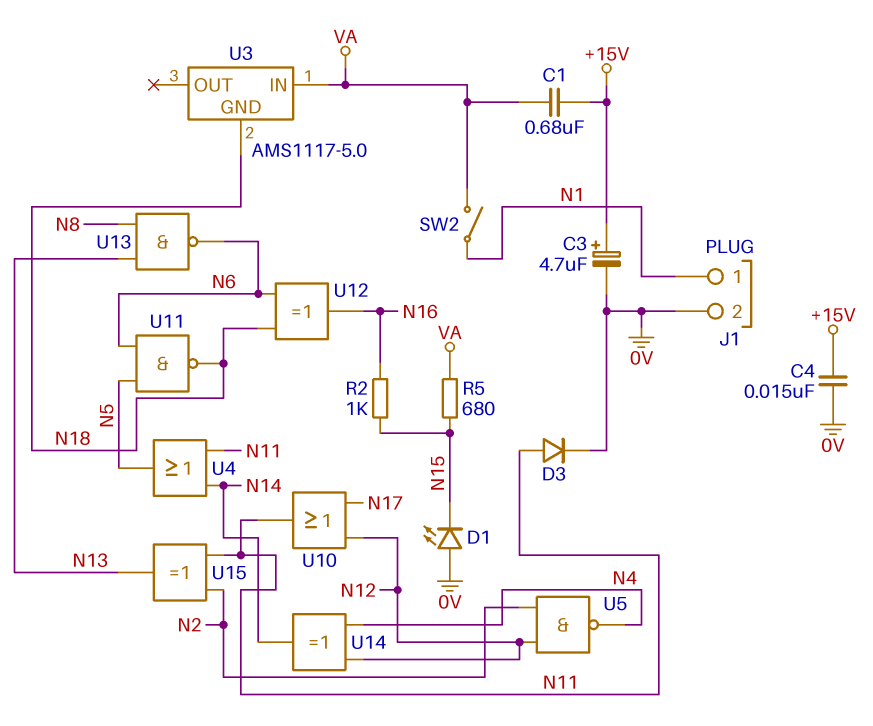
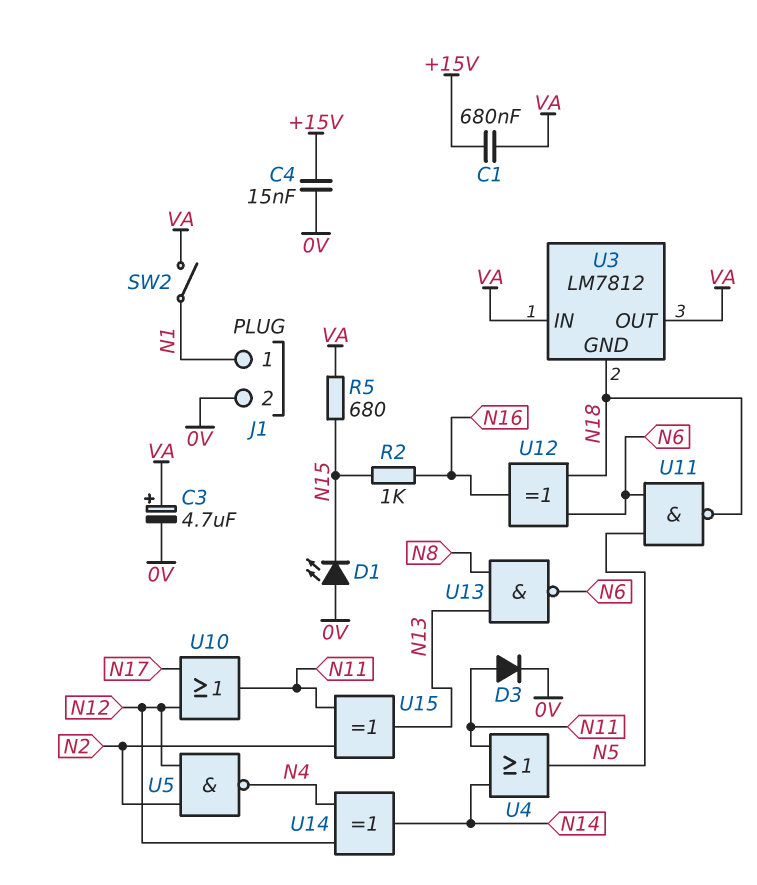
C3: 4.7uF (plus +15V, minus 0V) -> 4.7uF (plus VA, minus 0V)
U3: AMS1117-5.0 -> LM7812
U3 pin OUT: none -> VA

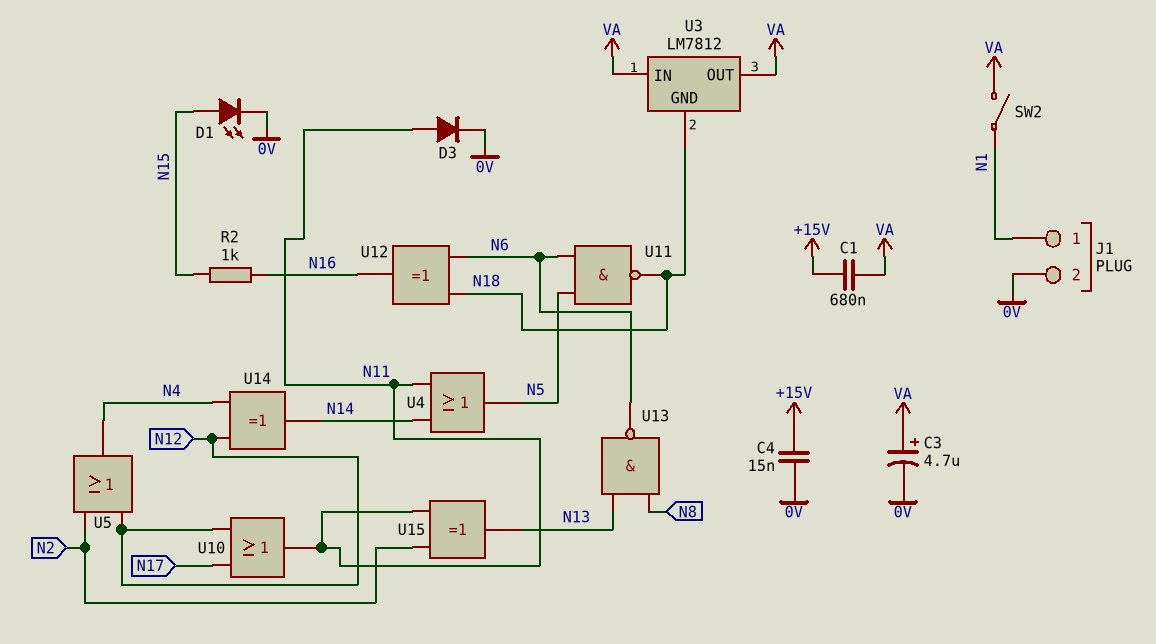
D1: LED (A 0V, K N15) -> LED (A N15, K 0V)
R5: 680 (N15, VA) -> none
U5: NAND (in N2, in N12, out N4) -> OR (in N2, in N12, out N4)

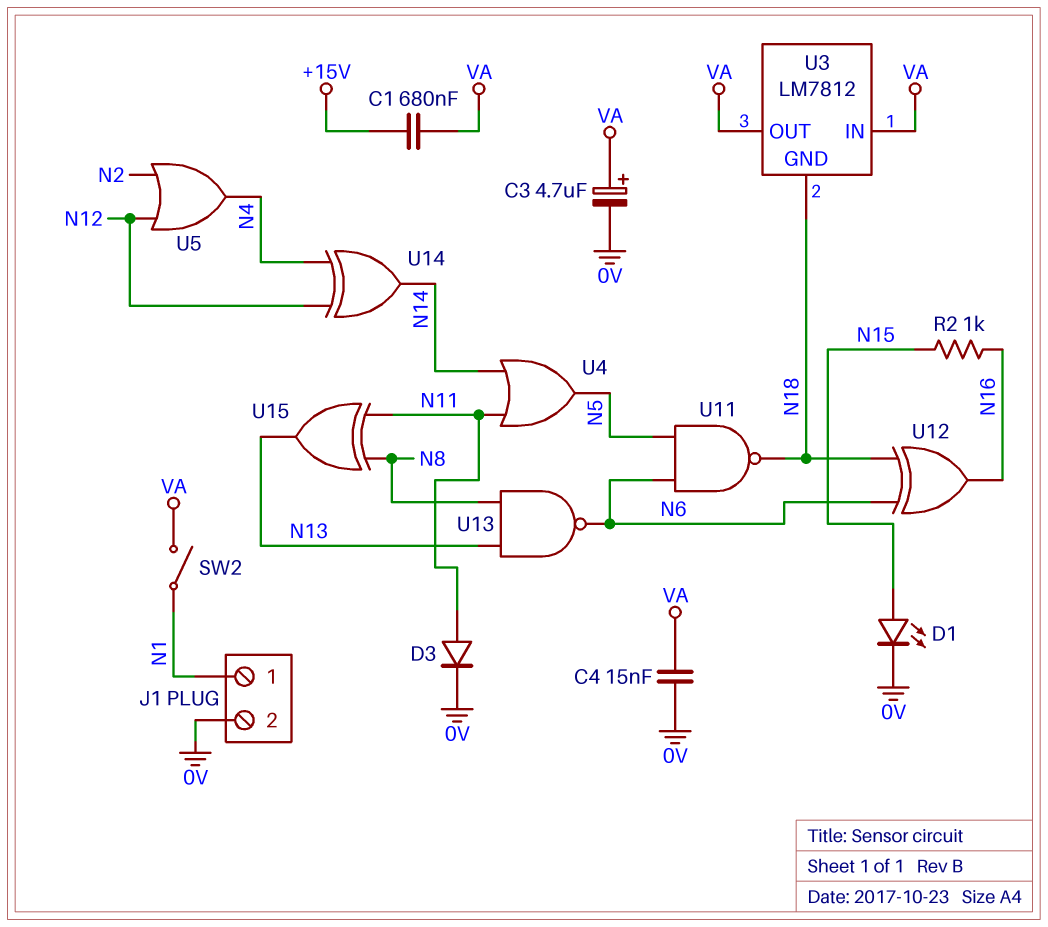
C4: 15nF (+15V, 0V) -> 15nF (0V, VA)
U10: OR (in N12, in N17, out N11) -> none
U15: XOR (in N2, in N11, out N13) -> XOR (in N8, in N11, out N13)

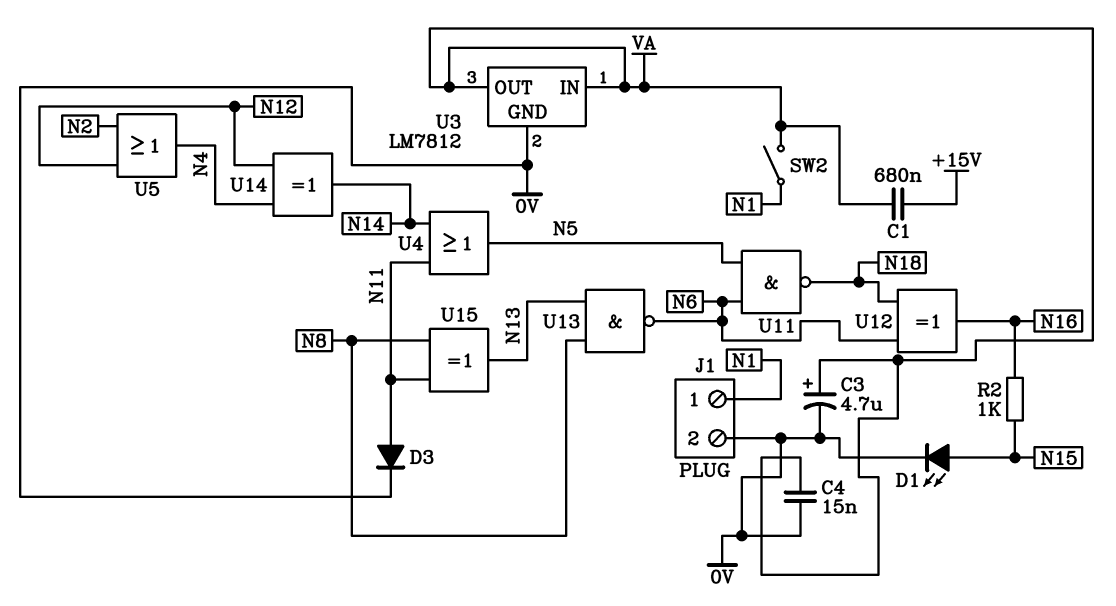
U3 pin GND: N18 -> 0V

